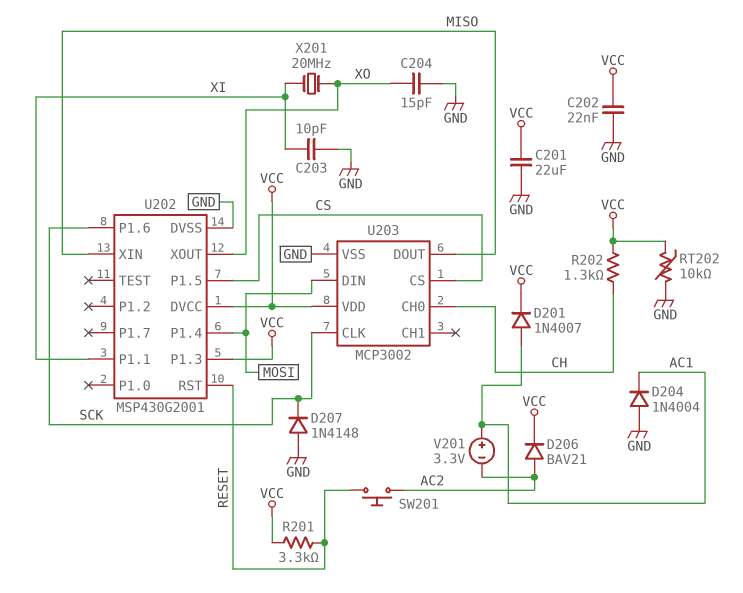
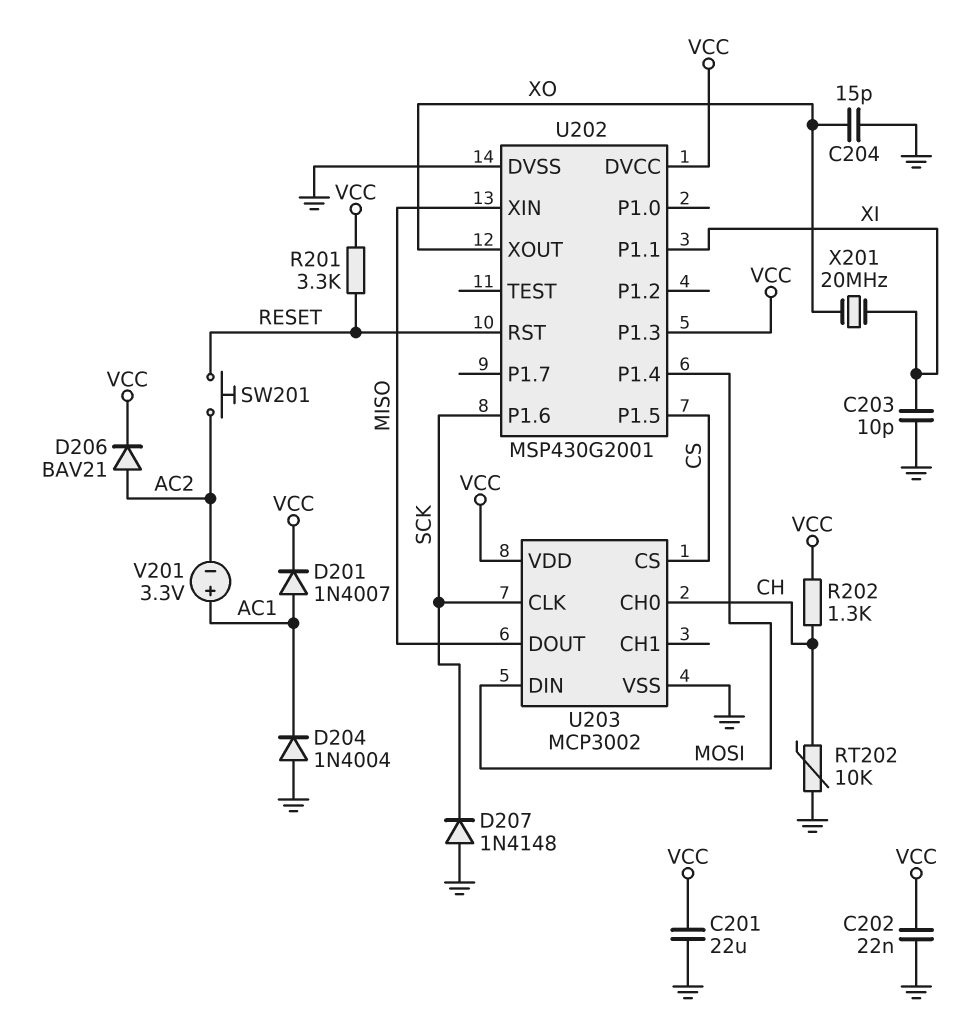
RT202: 10k (GND, VCC) -> 10k (CH, GND)

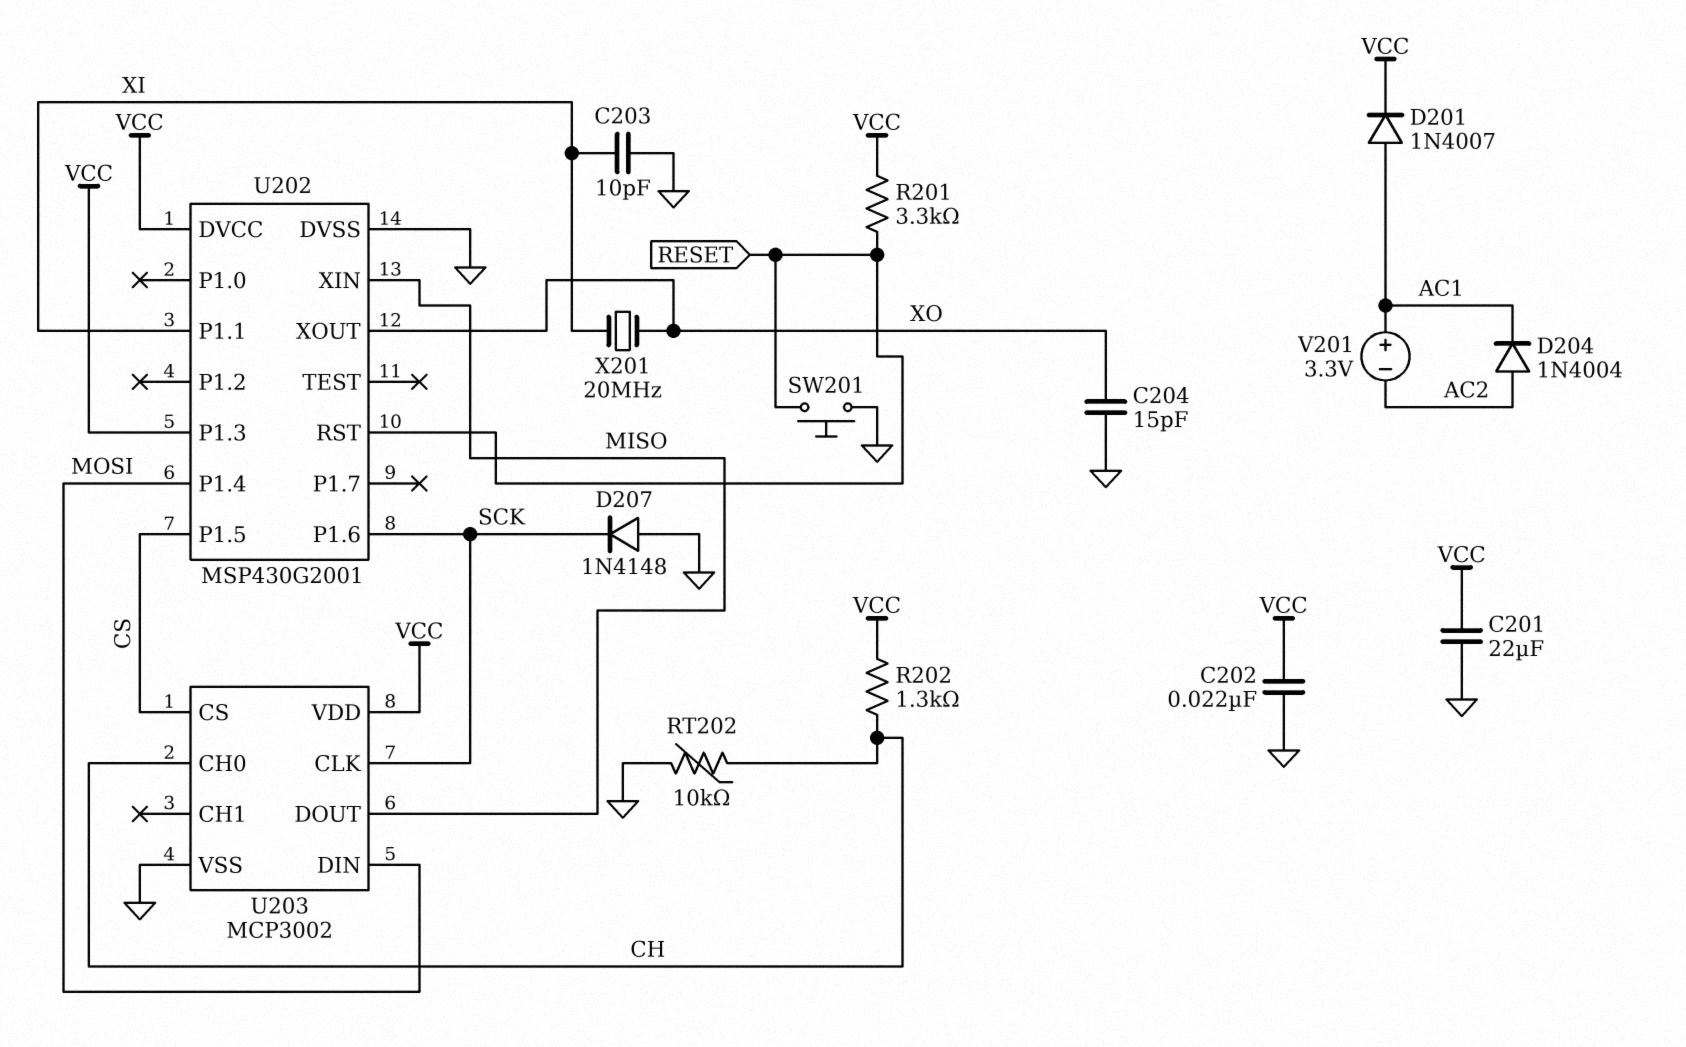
D204: diode 1N4004 (A GND, K AC1) -> diode 1N4004 (A AC2, K AC1)
D206: diode BAV21 (A AC2, K VCC) -> none
SW201: button (AC2, RESET) -> button (GND, RESET)

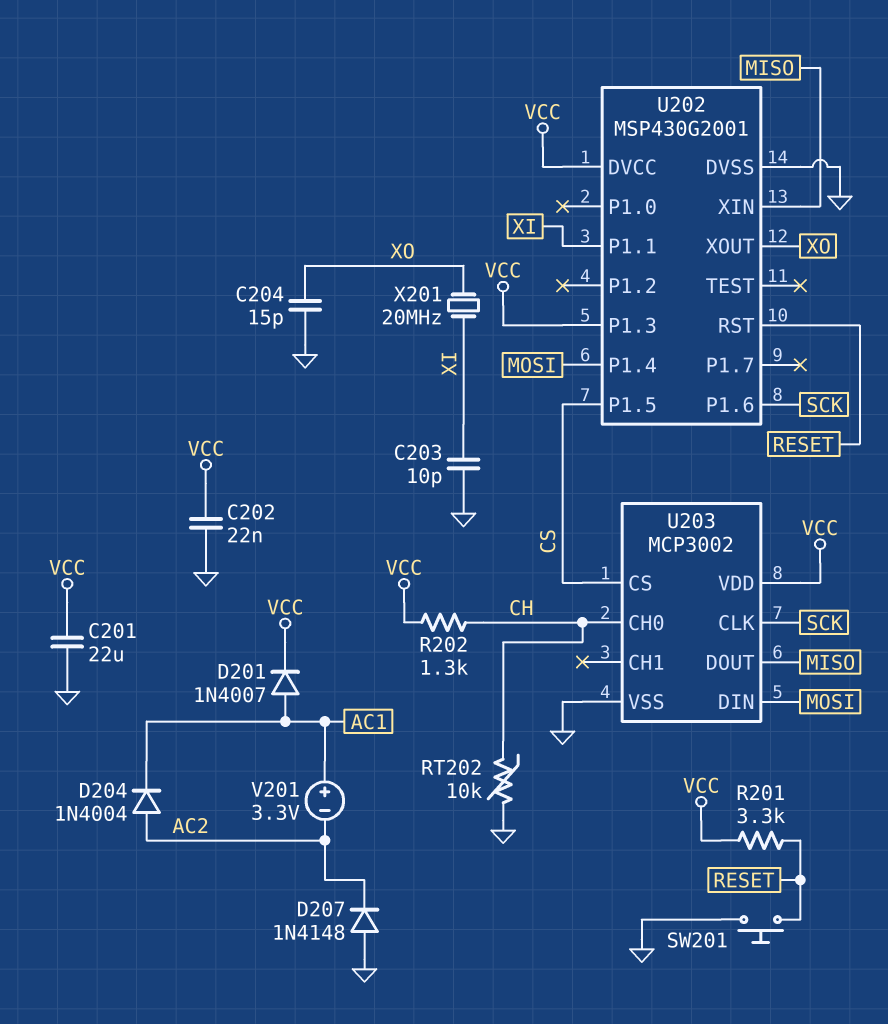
D207: diode 1N4148 (A GND, K SCK) -> diode 1N4148 (A GND, K AC2)

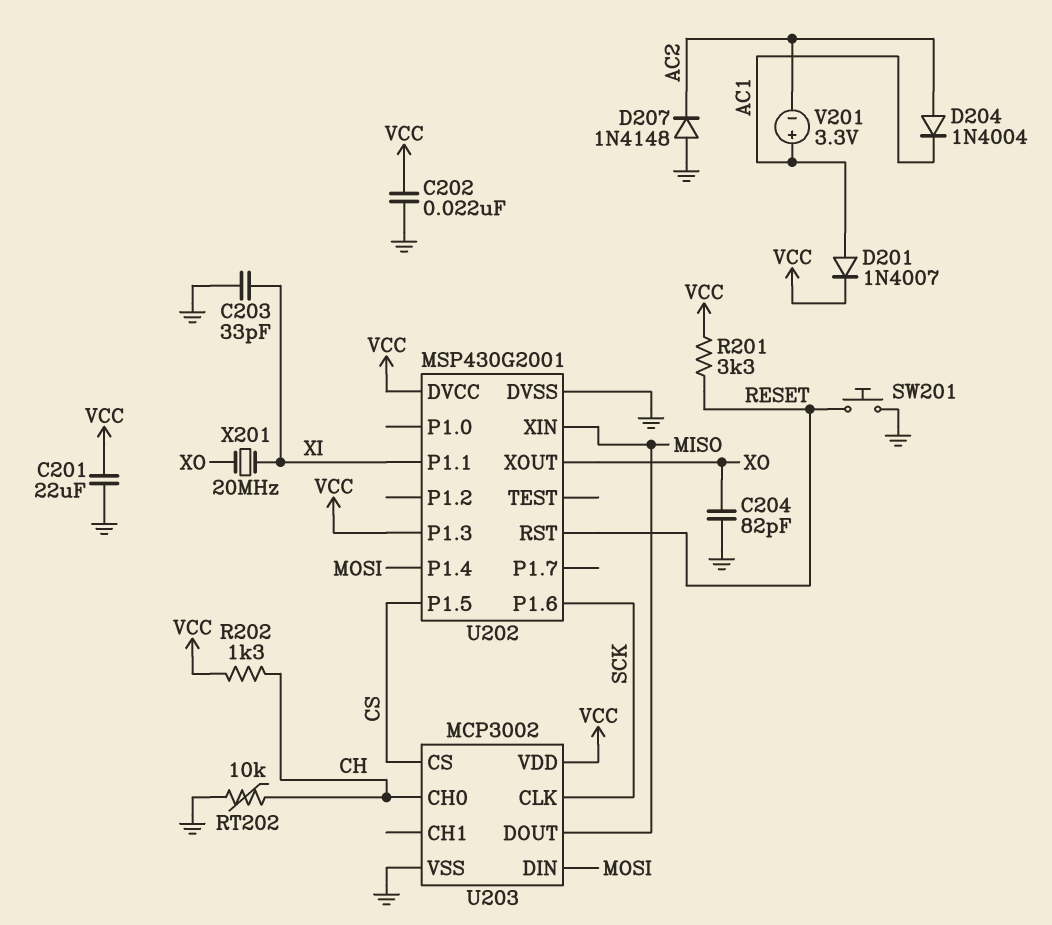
C203: 10pF (GND, XI) -> 33pF (GND, XI)
C204: 15pF (GND, XO) -> 82pF (GND, XO)

